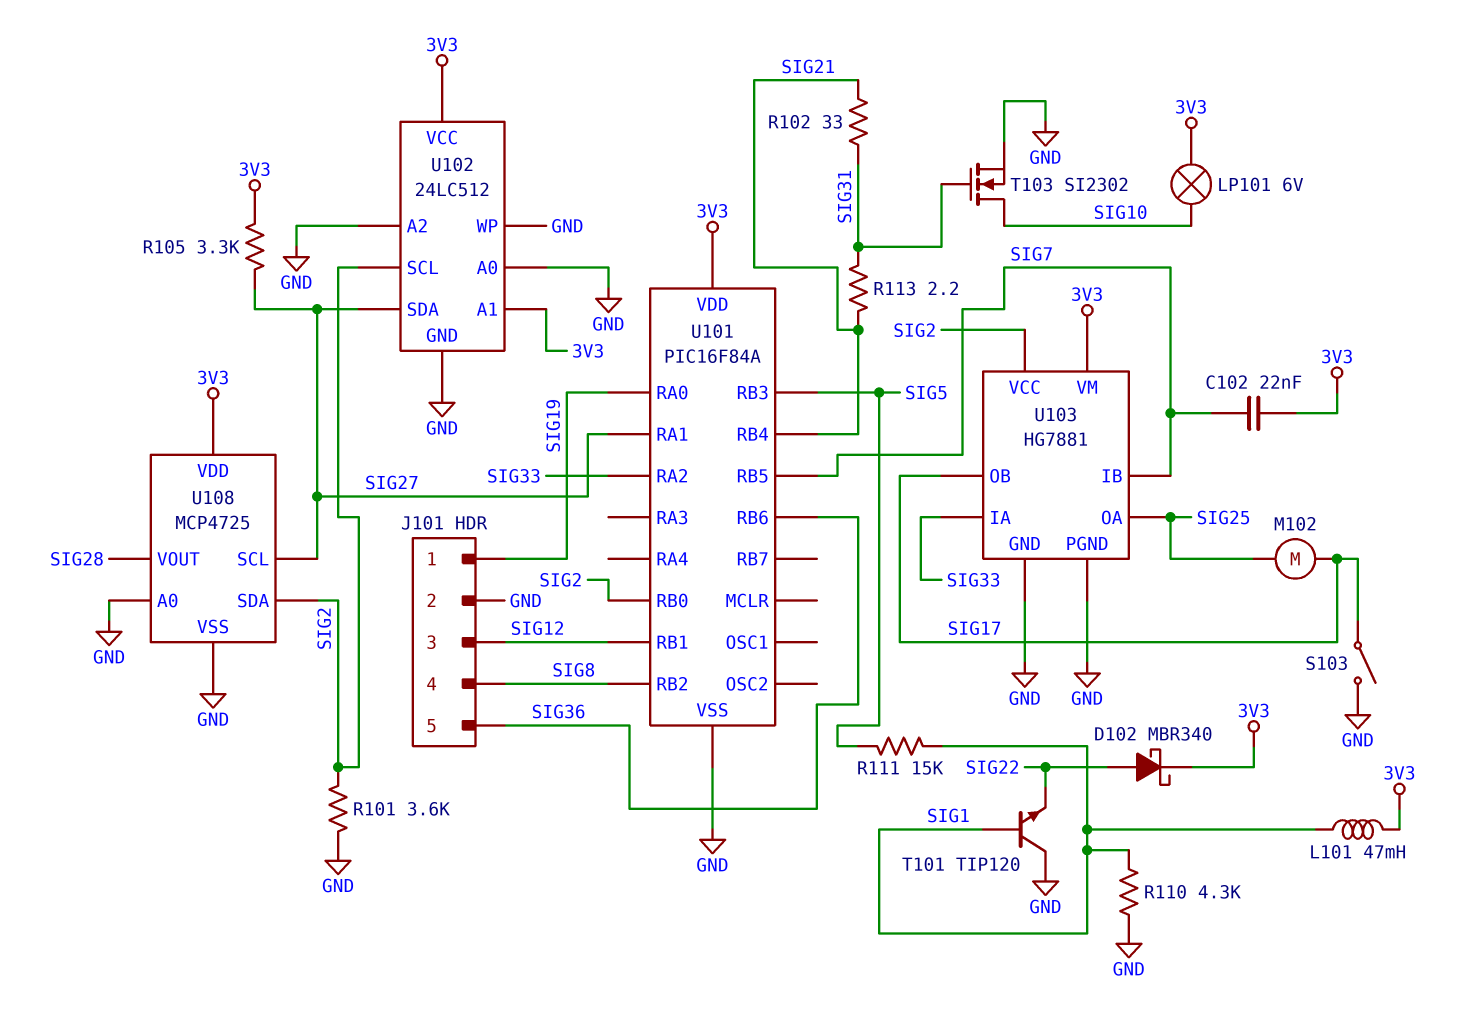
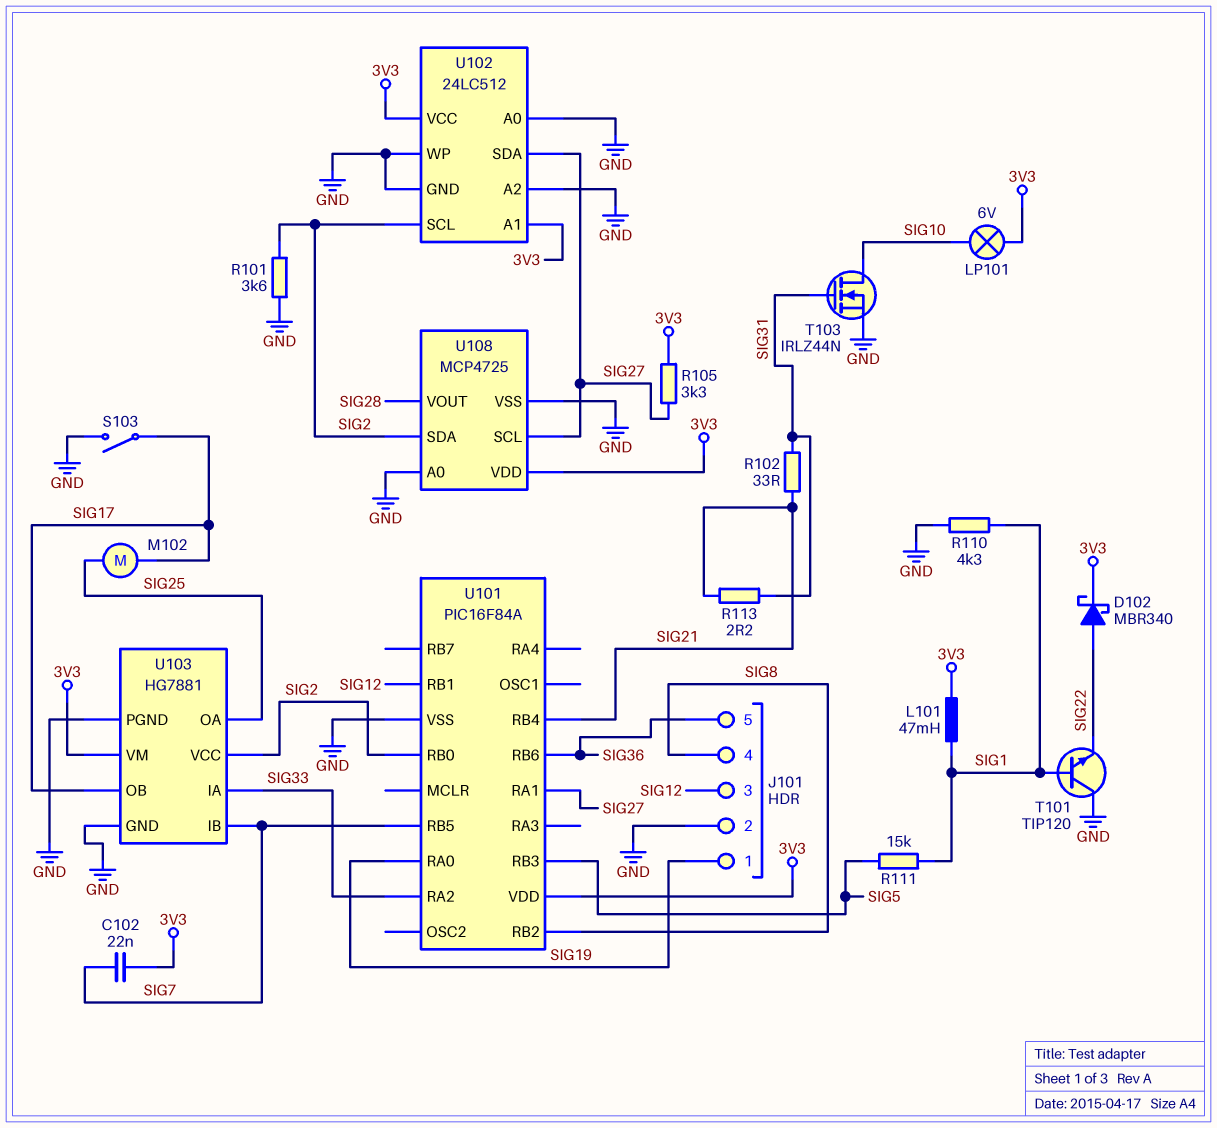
T103: NMOS SI2302 (G SIG31, D SIG10, S GND) -> NMOS IRLZ44N (G SIG31, D SIG10, S GND)

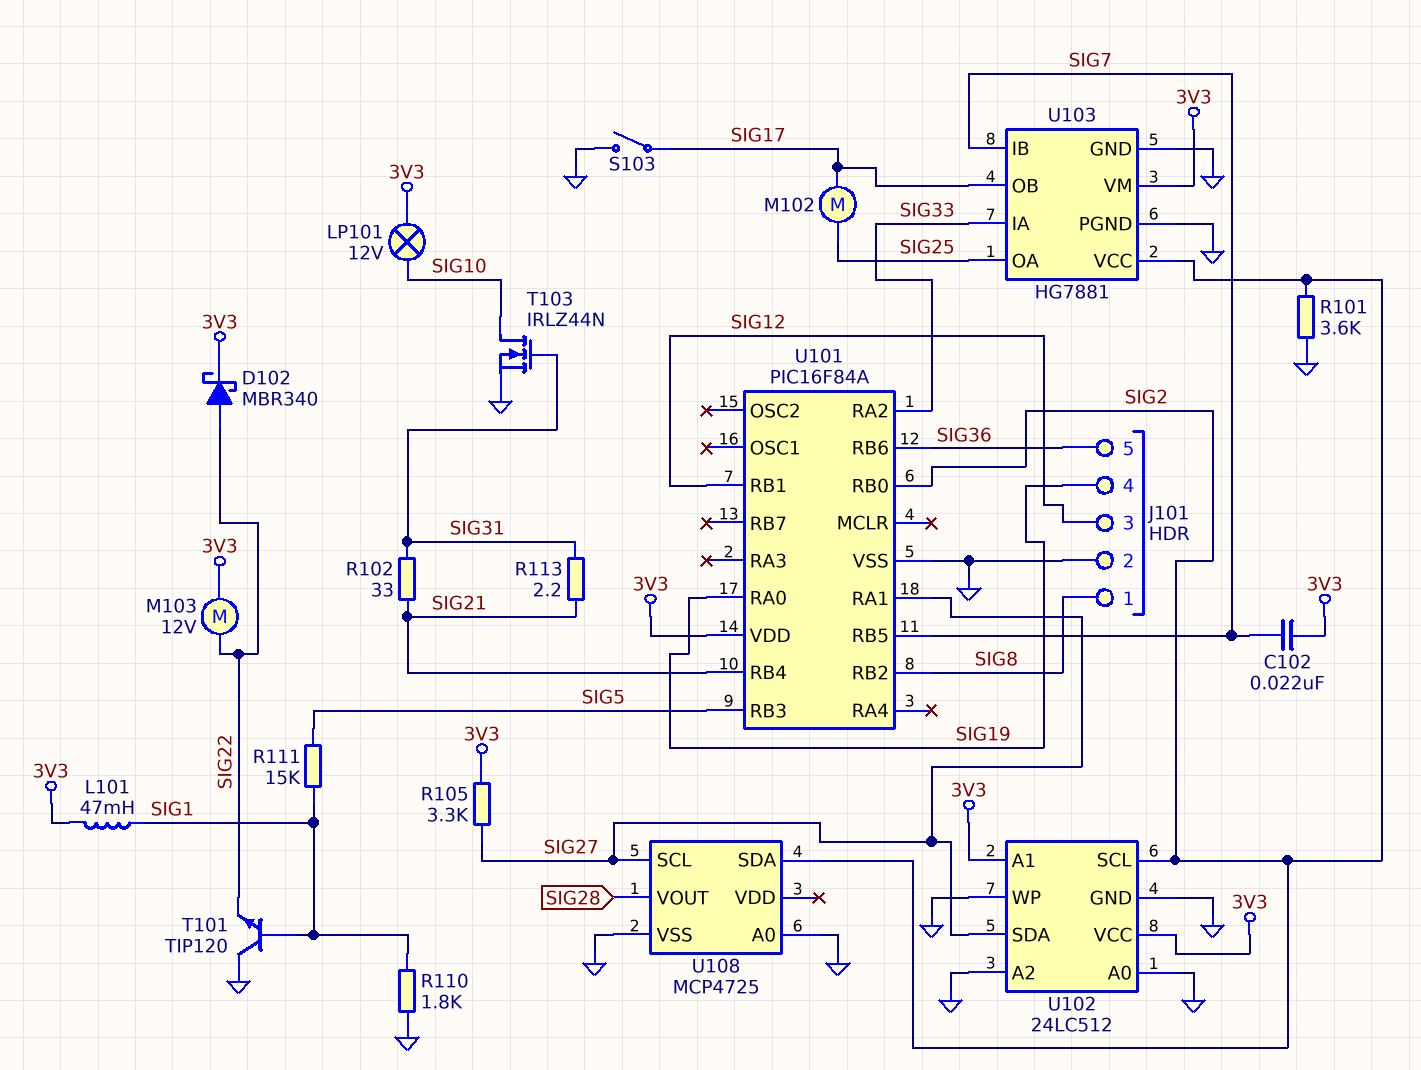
J101 pin 1: SIG19 -> SIG8
J101 pin 4: SIG8 -> SIG19
LP101: lamp 6V (3V3, SIG10) -> lamp 12V (3V3, SIG10)
M103: none -> motor 12V (3V3, SIG22)
R110: 4.3k (GND, SIG1) -> 1.8k (GND, SIG1)
U108 pin VDD: 3V3 -> none

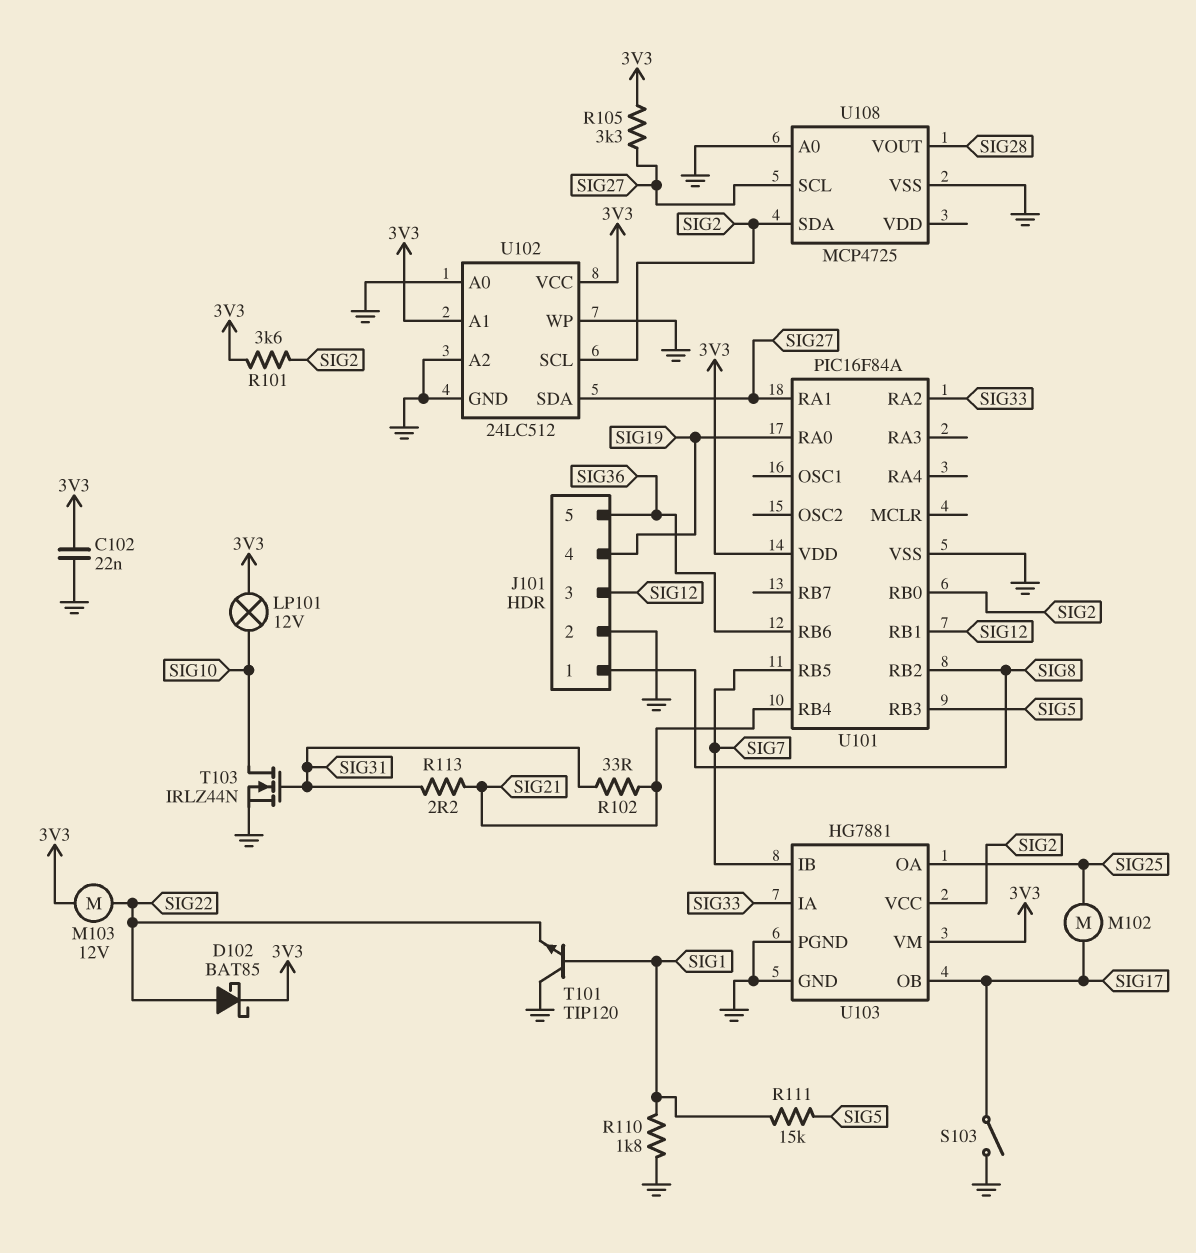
C102: 22nF (3V3, SIG7) -> 22nF (3V3, GND)
D102: schottky MBR340 (A SIG22, K 3V3) -> schottky BAT85 (A SIG22, K 3V3)
L101: 47mH (3V3, SIG1) -> none
R101: 3.6k (GND, SIG2) -> 3.6k (3V3, SIG2)

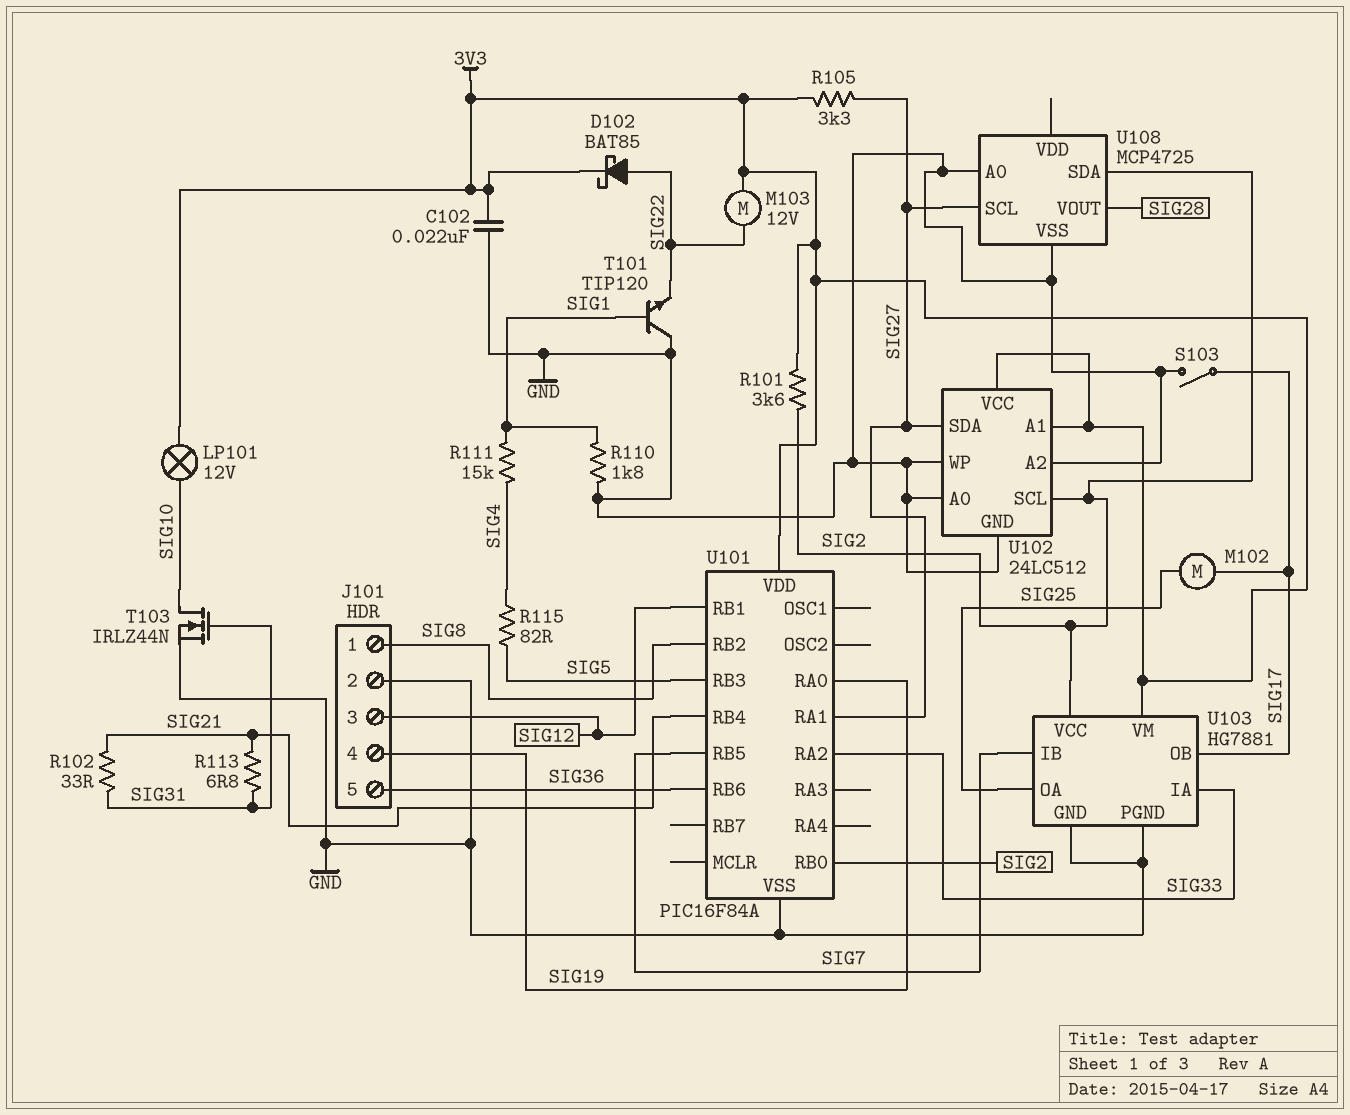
R111: 15k (SIG1, SIG5) -> 15k (SIG1, SIG4)
R113: 2.2 (SIG21, SIG31) -> 6.8 (SIG21, SIG31)
R115: none -> 82 (SIG4, SIG5)

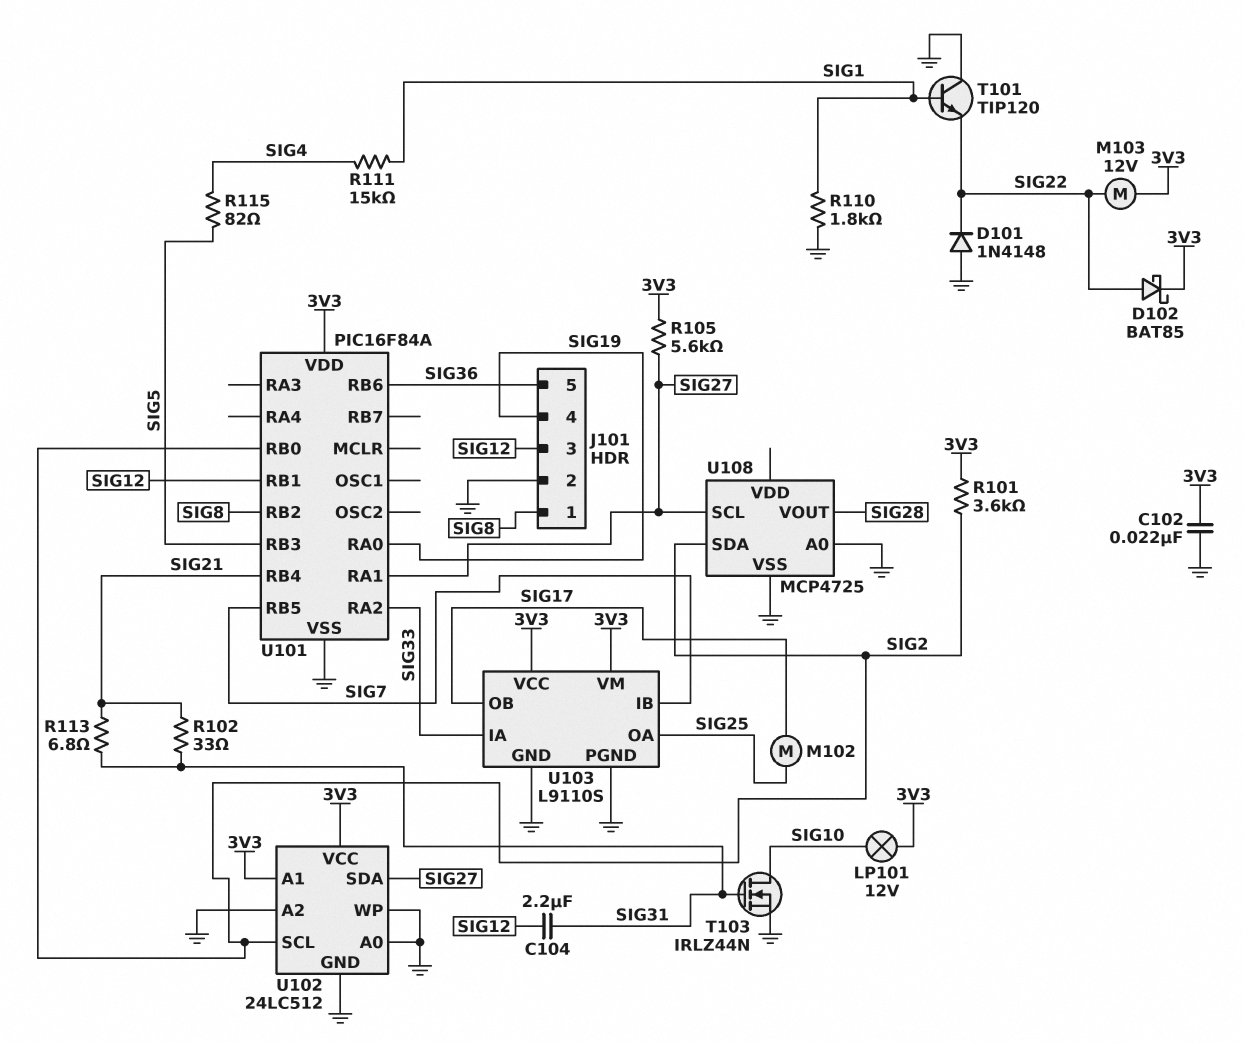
C104: none -> 2.2uF (SIG12, SIG31)
D101: none -> diode 1N4148 (A GND, K SIG22)
R105: 3.3k (3V3, SIG27) -> 5.6k (3V3, SIG27)
S103: switch (GND, SIG17) -> none
U103: HG7881 -> L9110S
U103 pin VCC: SIG2 -> 3V3

